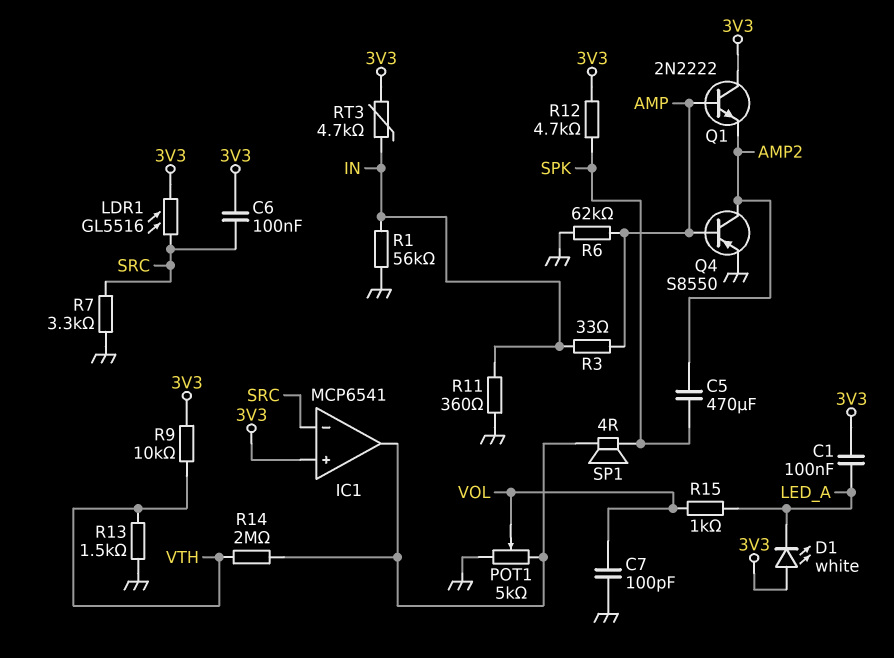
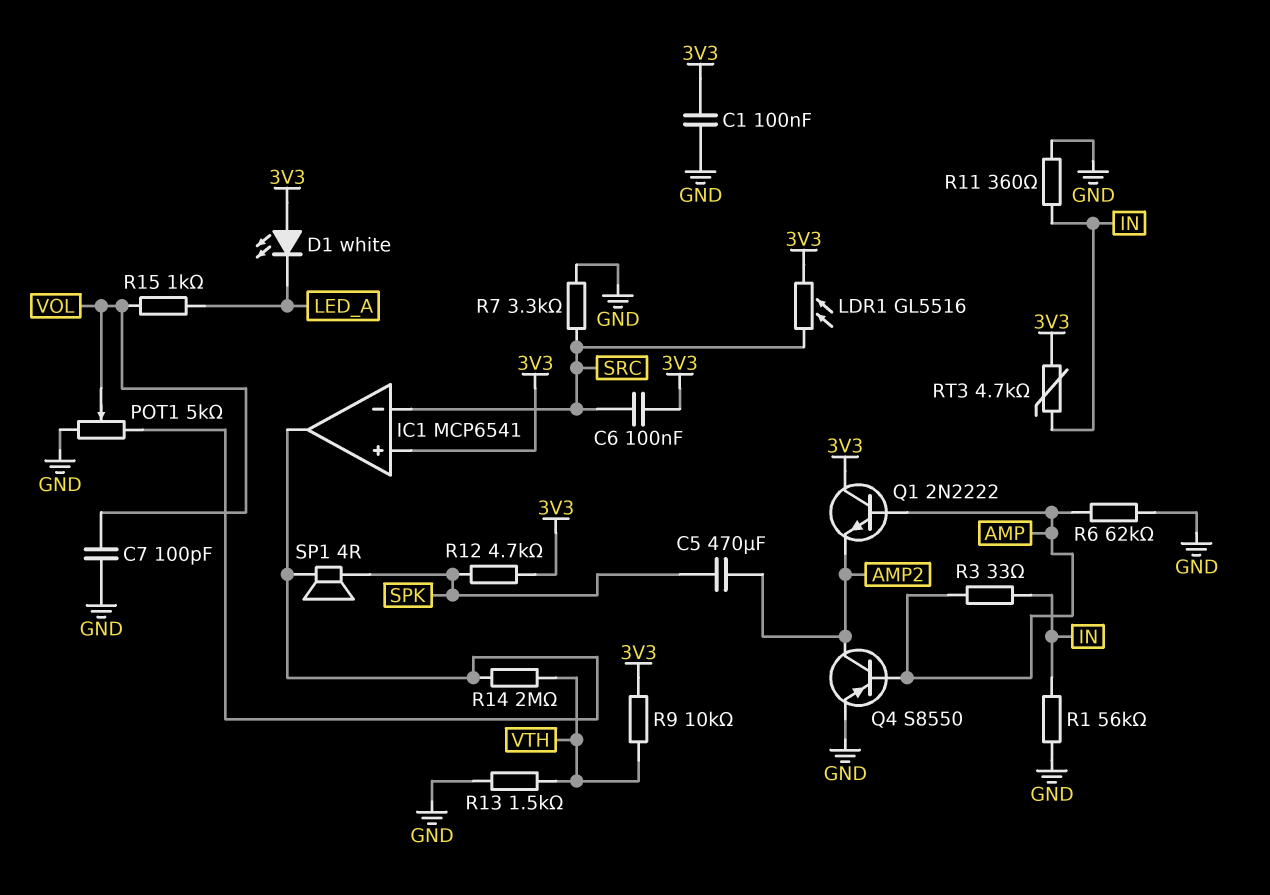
C1: 100nF (3V3, LED_A) -> 100nF (3V3, GND)

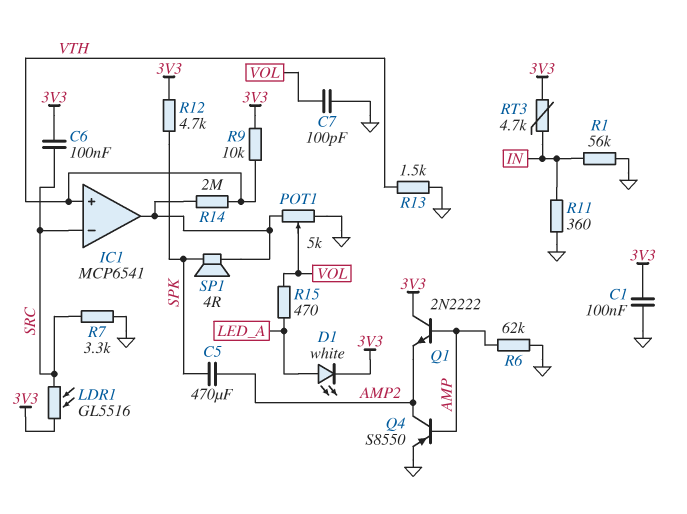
D1: LED white (A 3V3, K LED_A) -> LED white (A LED_A, K 3V3)
IC1 pin in+: 3V3 -> VTH
R3: 33 (AMP, IN) -> none
R15: 1k (LED_A, VOL) -> 470 (LED_A, VOL)

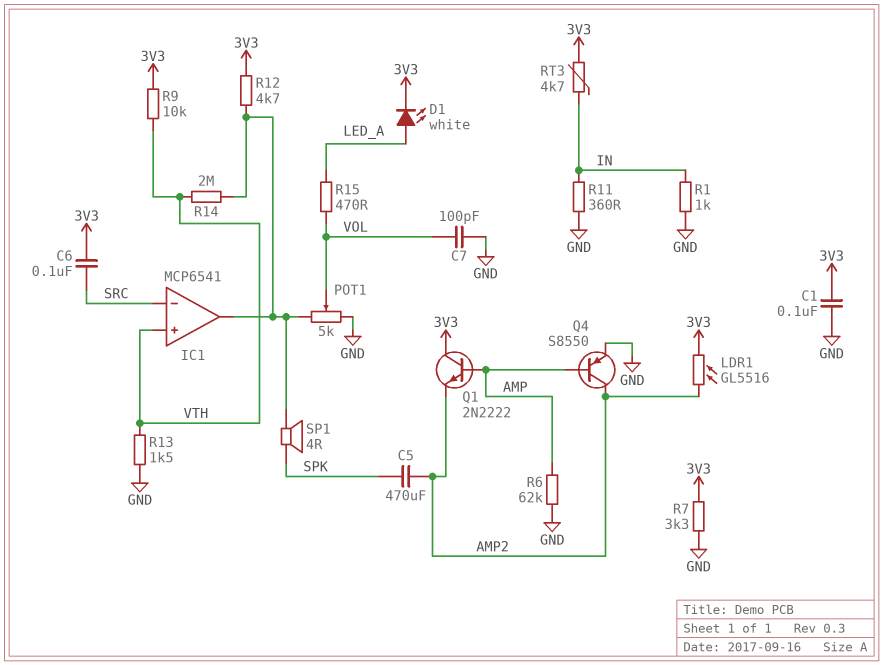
LDR1: GL5516 (3V3, SRC) -> GL5516 (3V3, AMP2)
R1: 56k (GND, IN) -> 1k (GND, IN)
R7: 3.3k (GND, SRC) -> 3.3k (3V3, GND)
R12: 4.7k (3V3, SPK) -> 4.7k (3V3, IC1/out)

